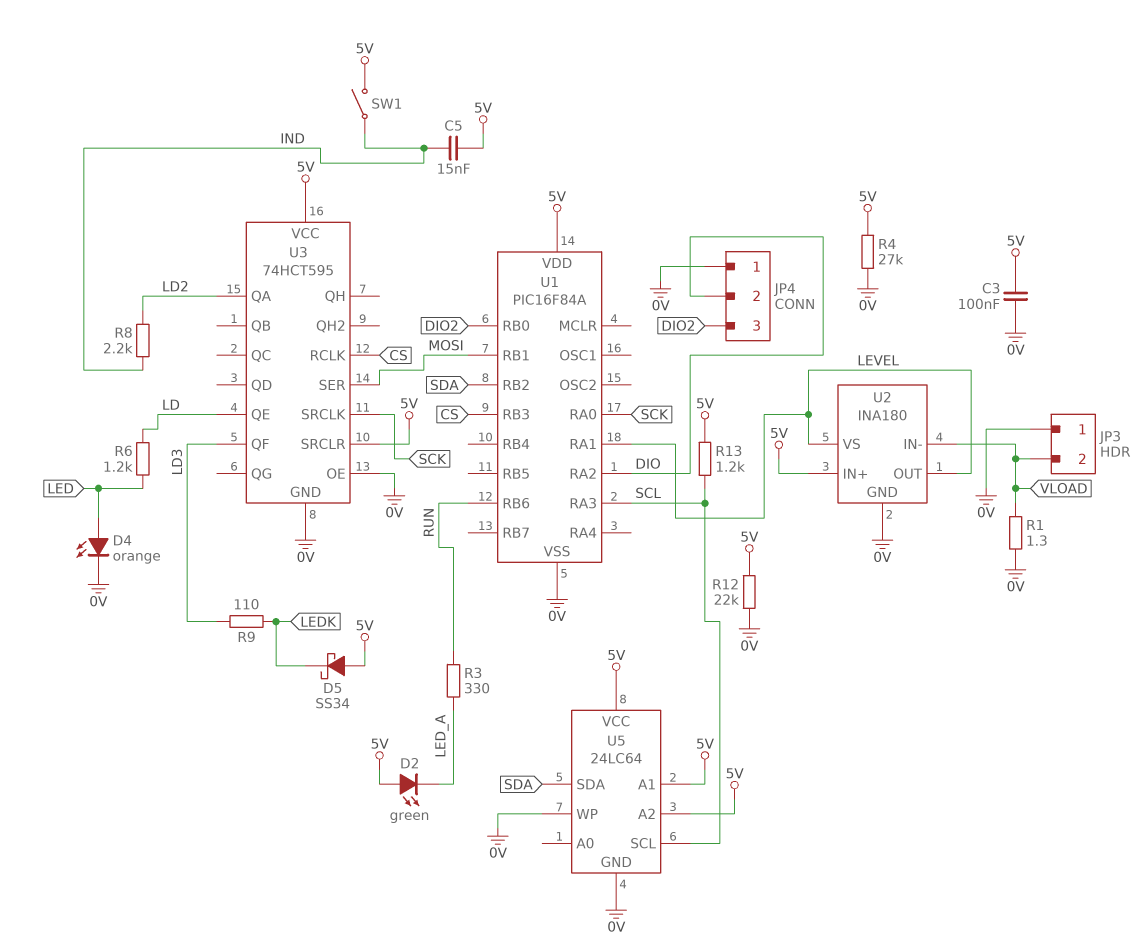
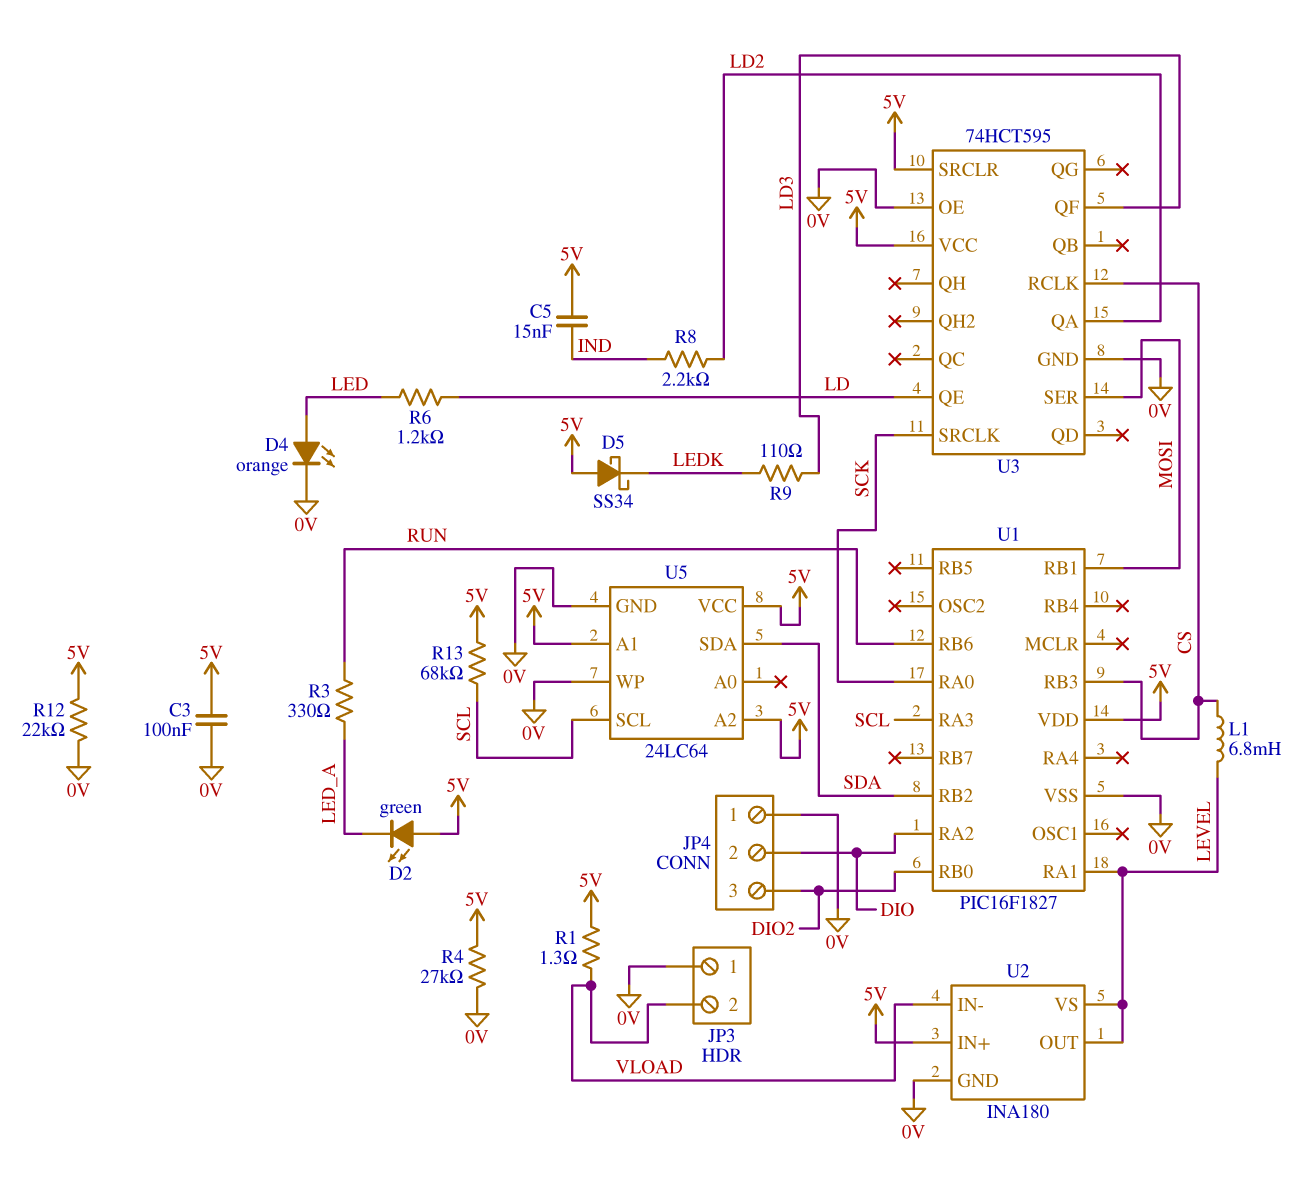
L1: none -> 6.8mH (CS, LEVEL)
R1: 1.3 (0V, VLOAD) -> 1.3 (5V, VLOAD)
R13: 1.2k (5V, SCL) -> 68k (5V, SCL)
SW1: switch (5V, IND) -> none
U1: PIC16F84A -> PIC16F1827

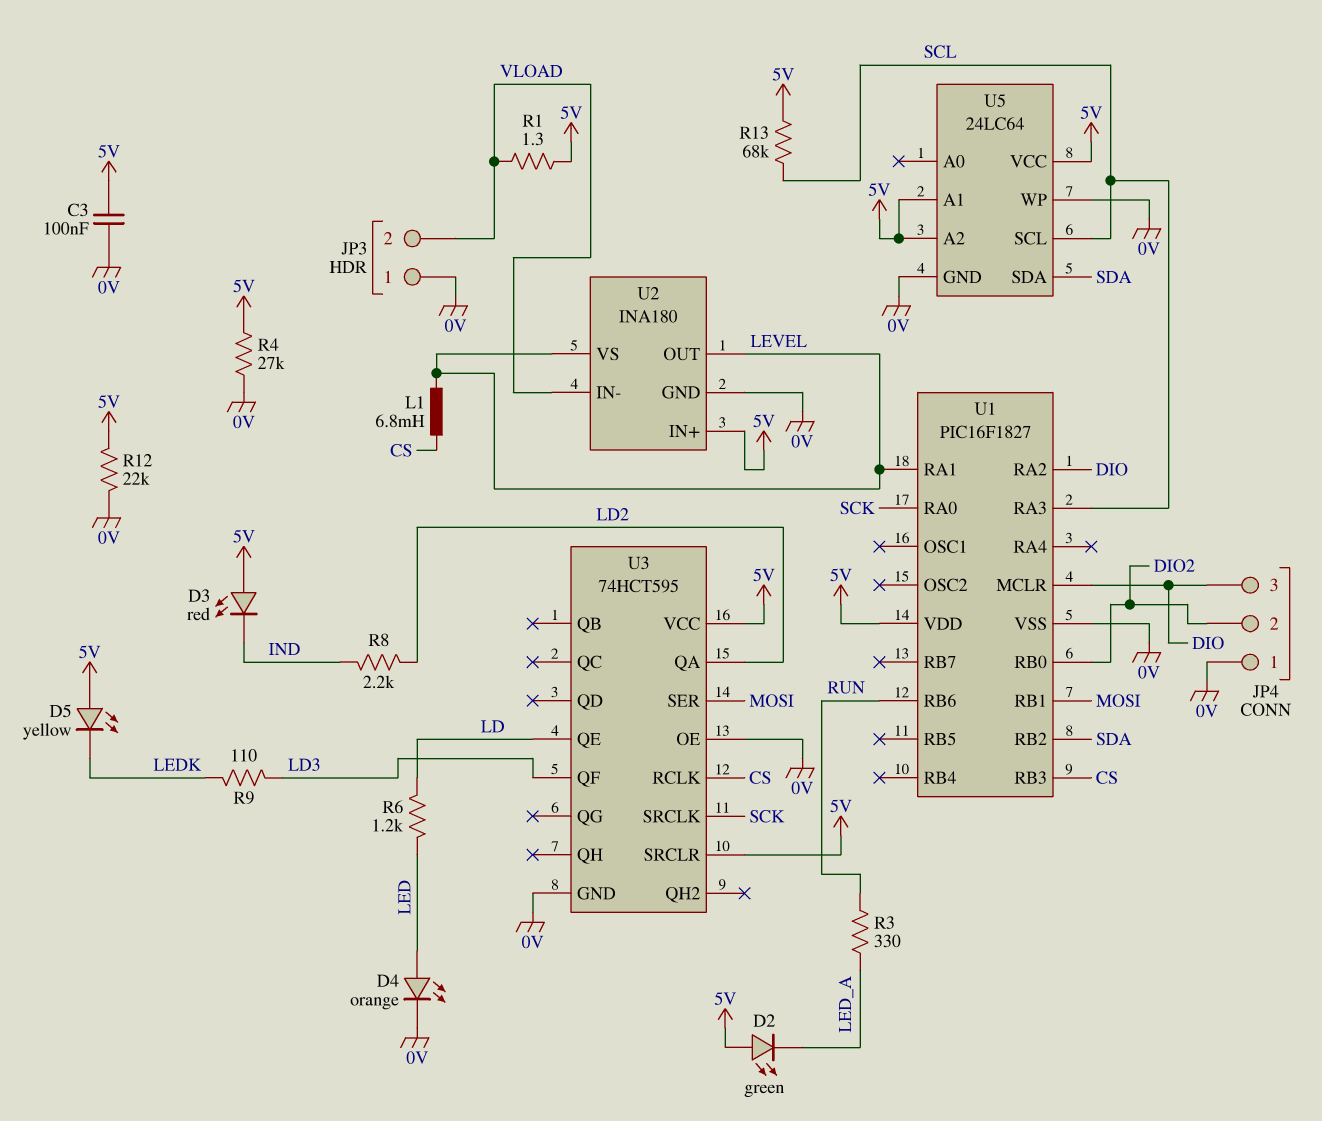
C5: 15nF (5V, IND) -> none
D3: none -> LED red (A 5V, K IND)
D5: schottky SS34 (A 5V, K LEDK) -> LED yellow (A 5V, K LEDK)
JP4 pin 2: DIO -> DIO2
JP4 pin 3: DIO2 -> DIO
U1 pin MCLR: none -> DIO

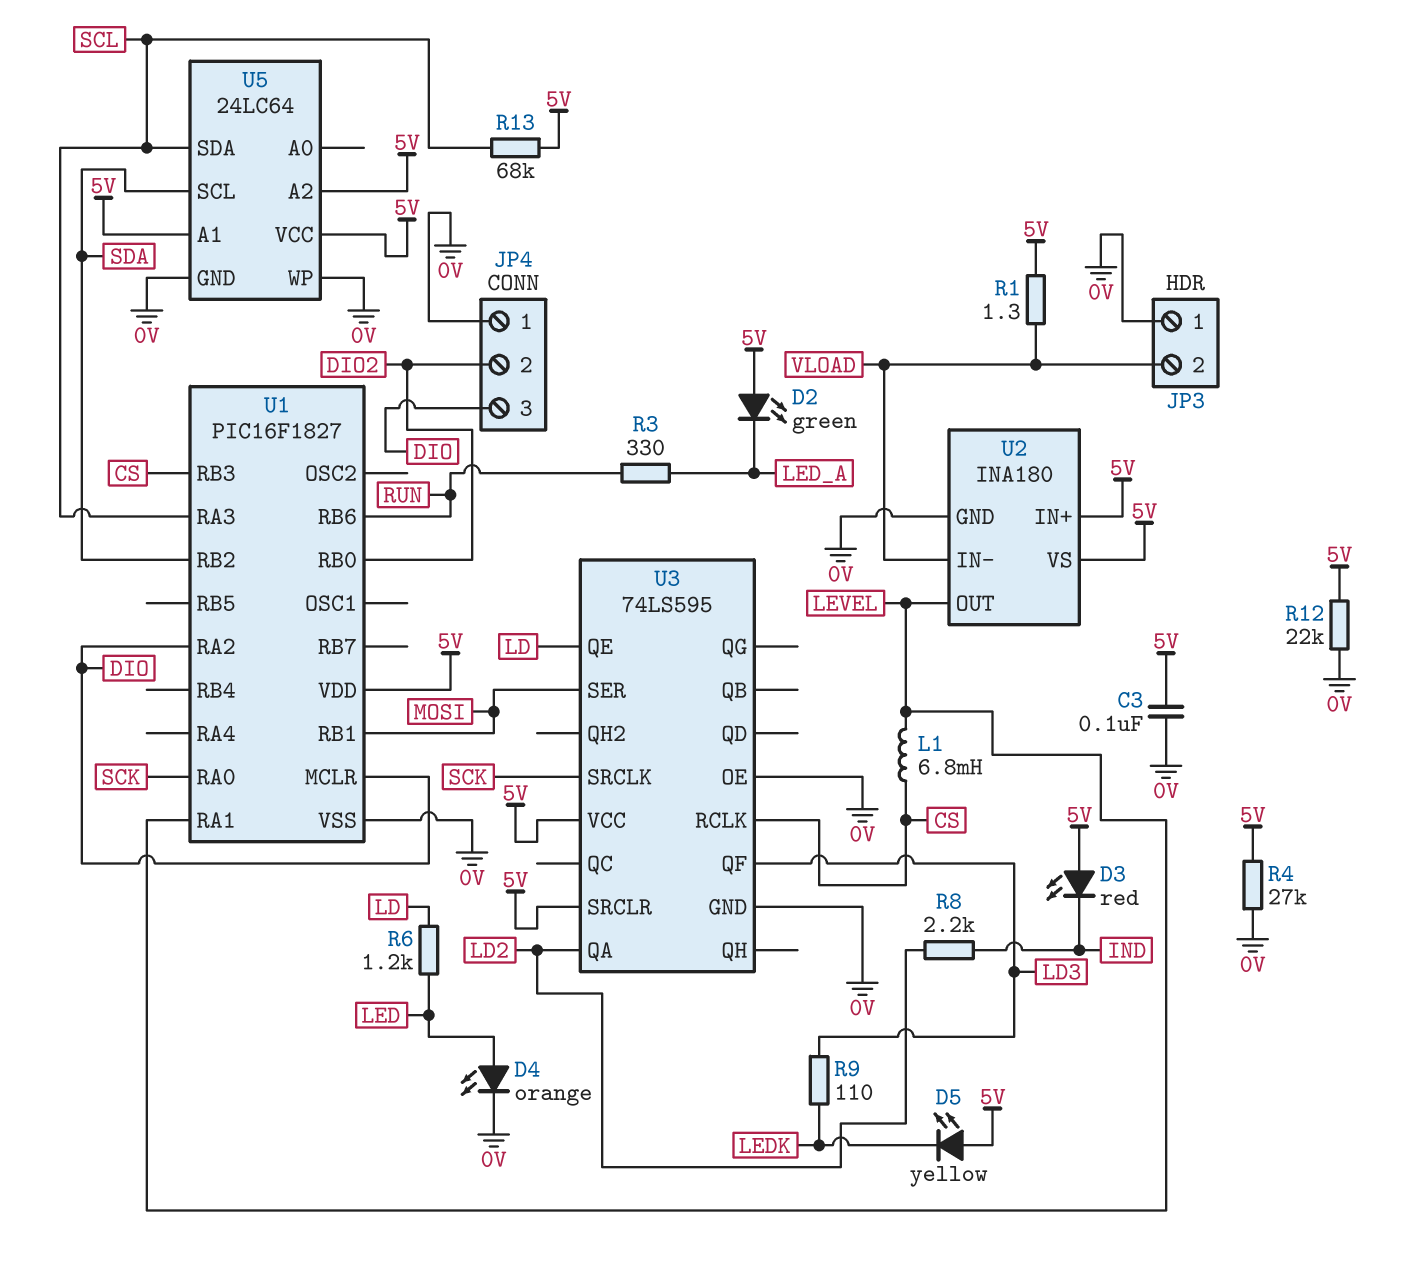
U2 pin VS: LEVEL -> 5V
U3: 74HCT595 -> 74LS595
U5 pin SCL: SCL -> SDA
U5 pin SDA: SDA -> SCL

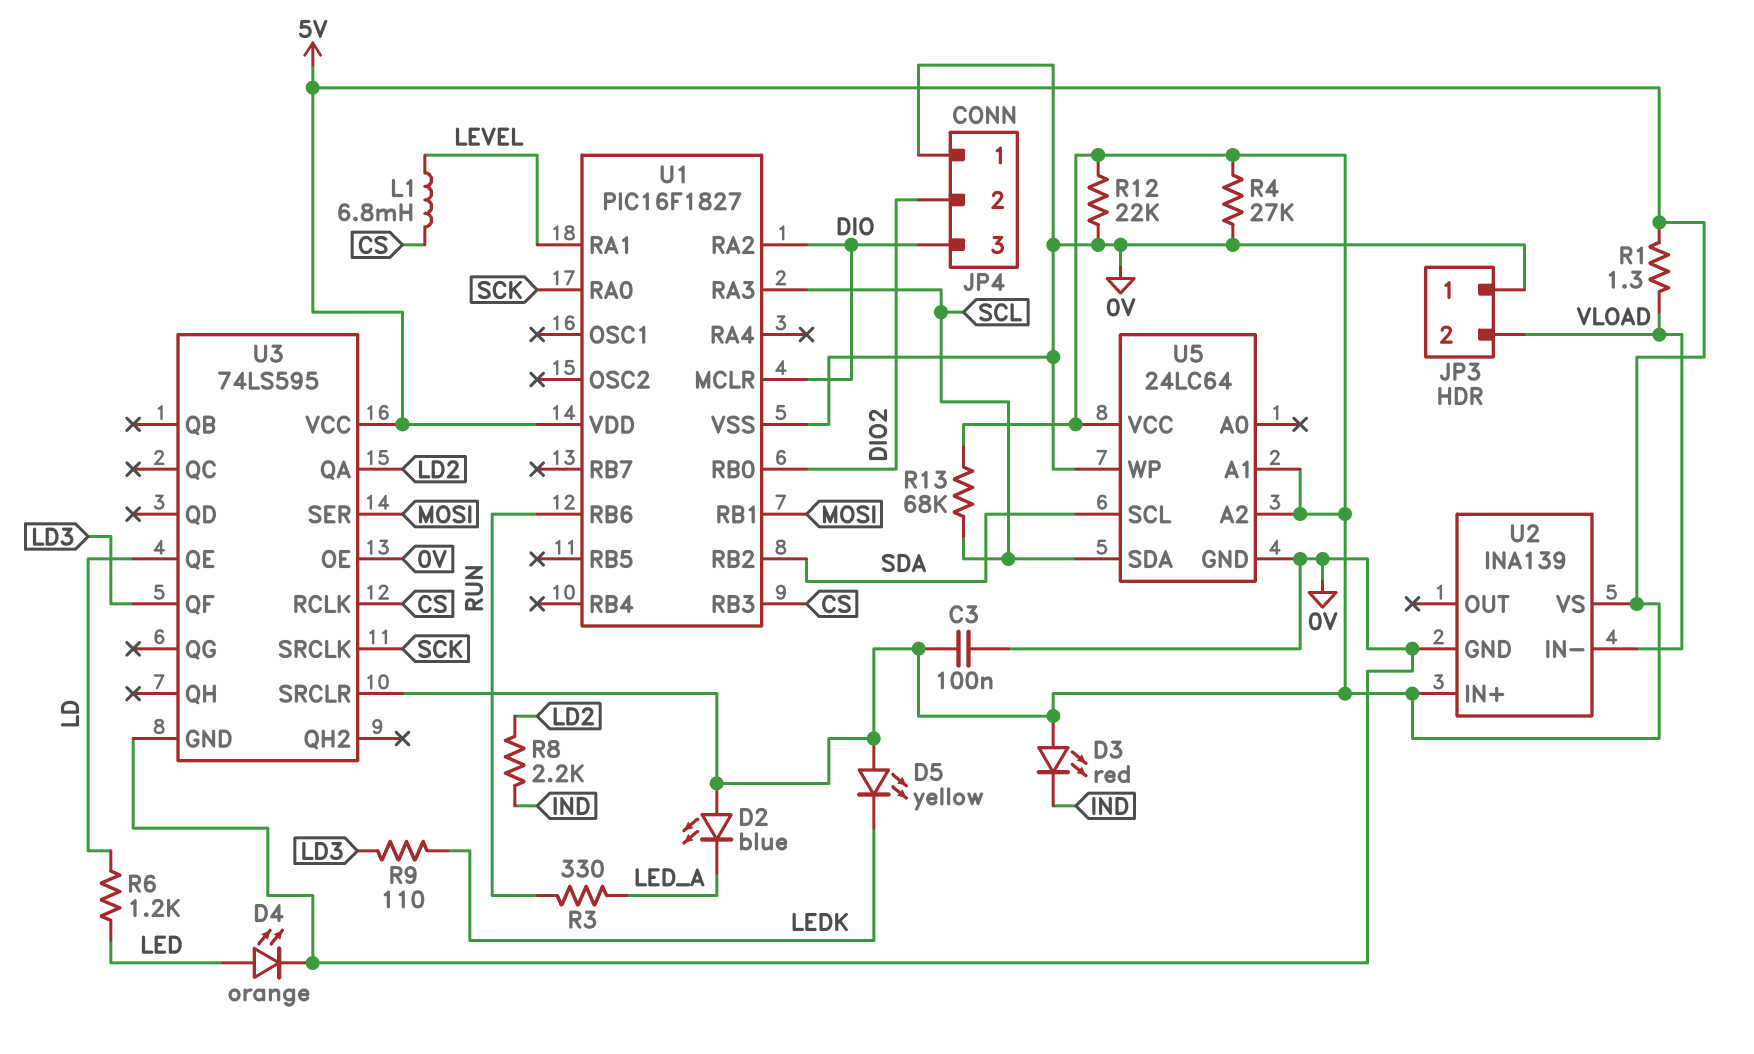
D2: LED green (A 5V, K LED_A) -> LED blue (A 5V, K LED_A)
U2: INA180 -> INA139
U2 pin OUT: LEVEL -> none

